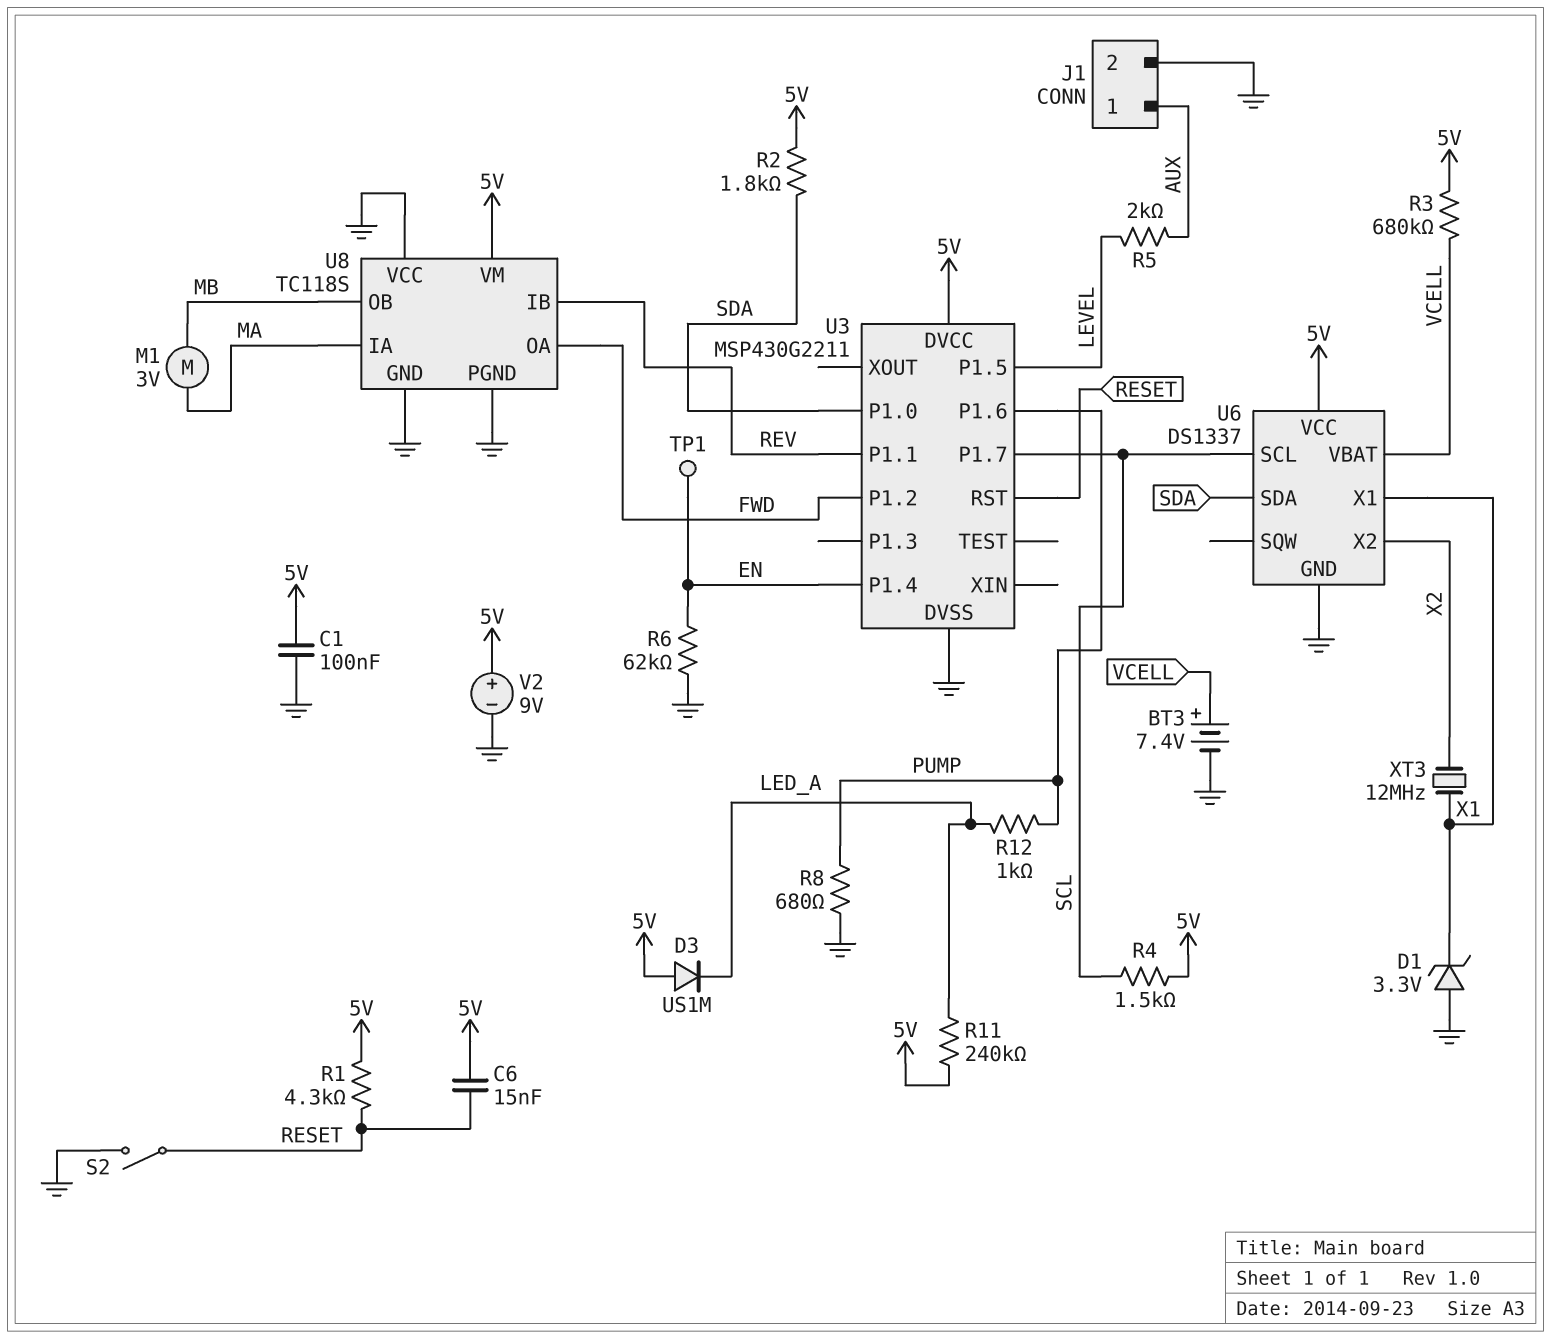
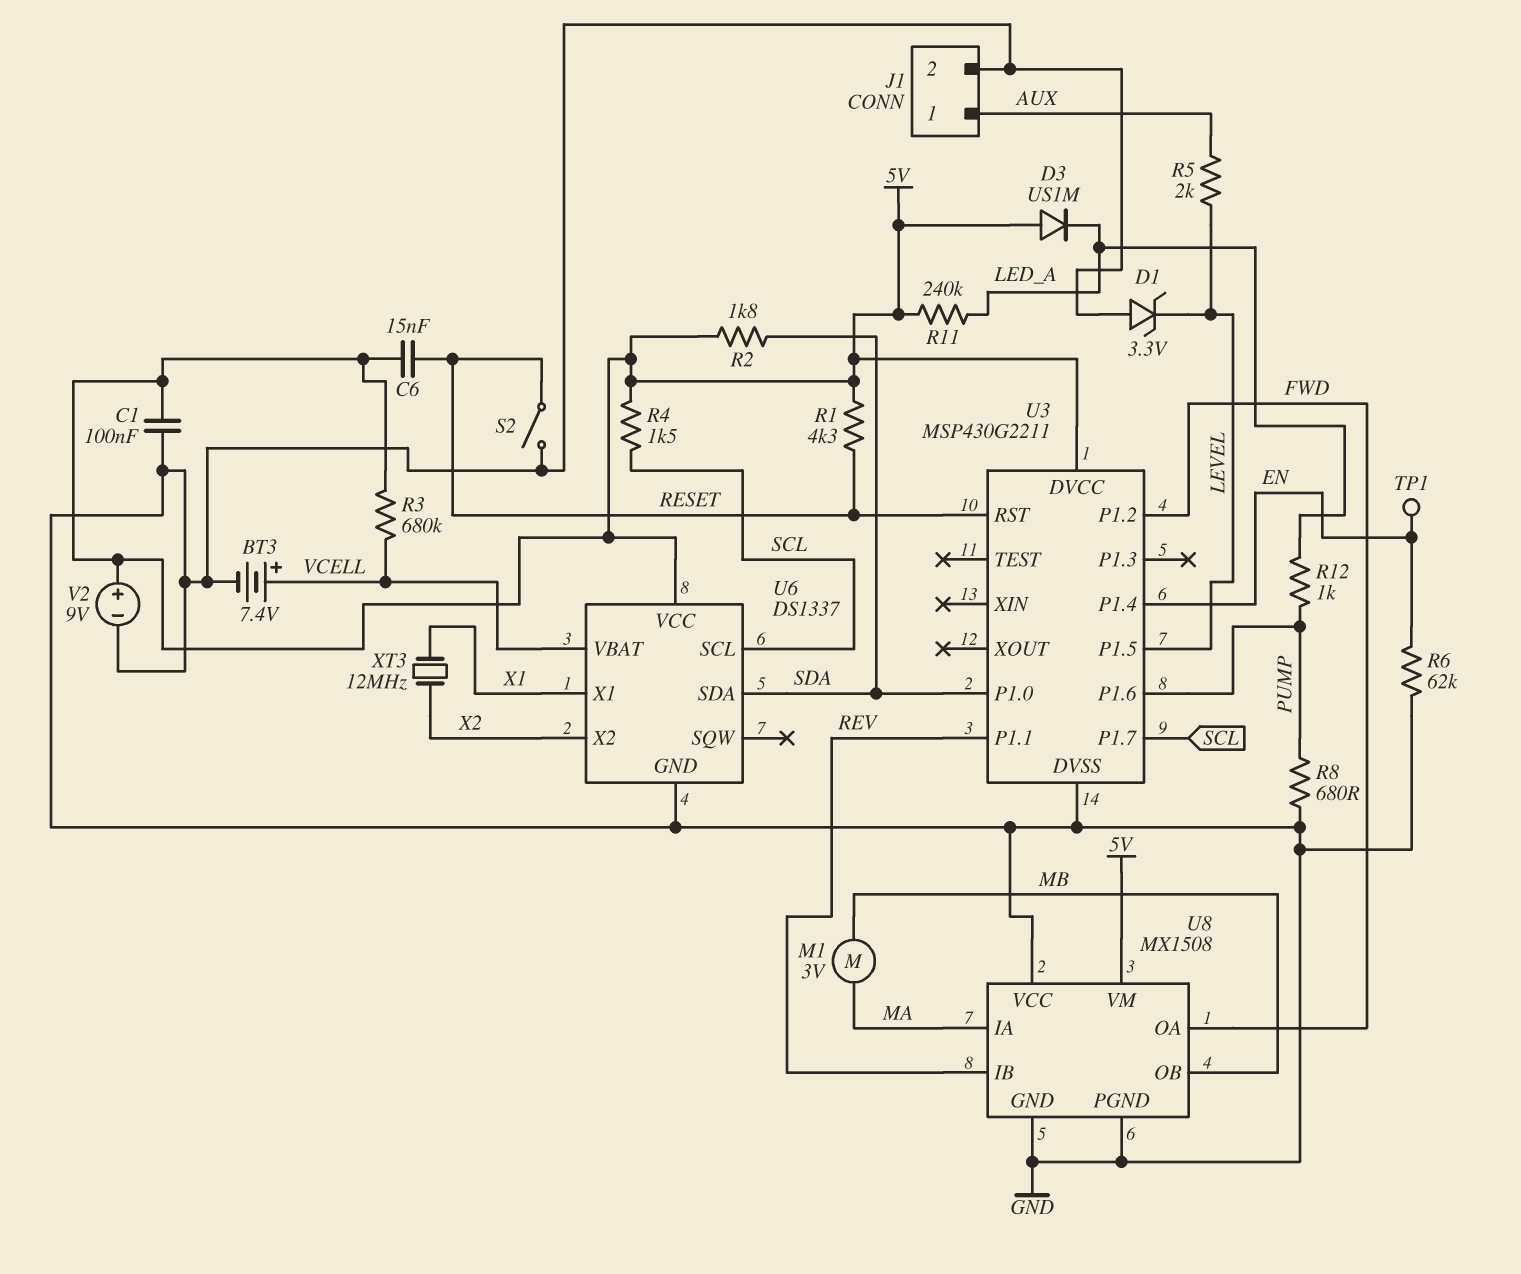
D1: zener 3.3V (A GND, K X1) -> zener 3.3V (A GND, K LEVEL)
U8: TC118S -> MX1508

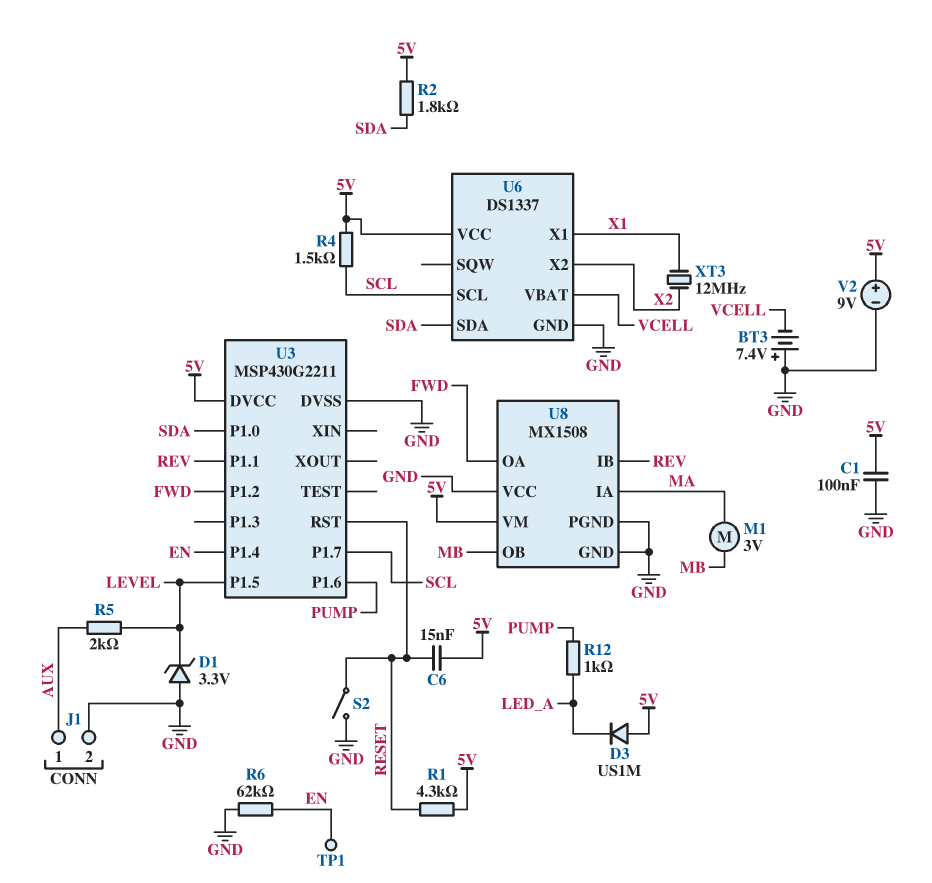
BT3: 7.4V (plus VCELL, minus GND) -> 7.4V (plus GND, minus VCELL)
R3: 680k (5V, VCELL) -> none
R8: 680 (GND, PUMP) -> none
R11: 240k (5V, LED_A) -> none

